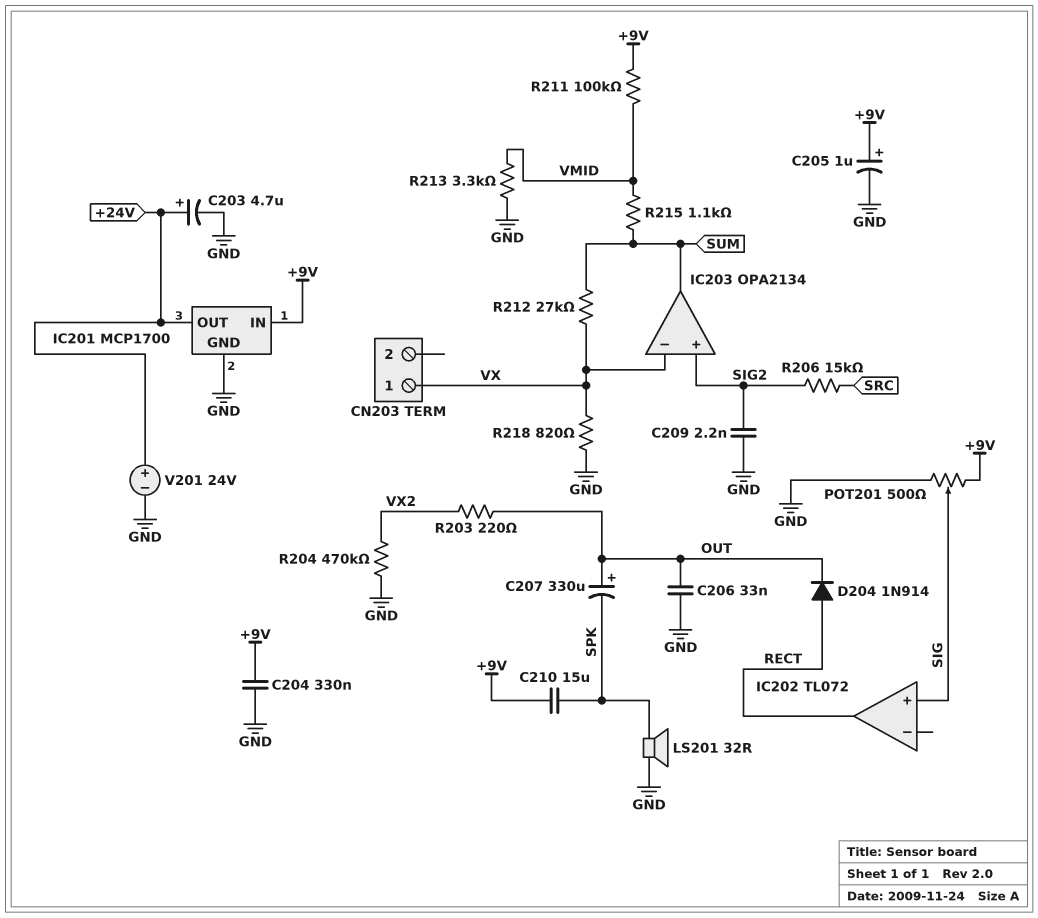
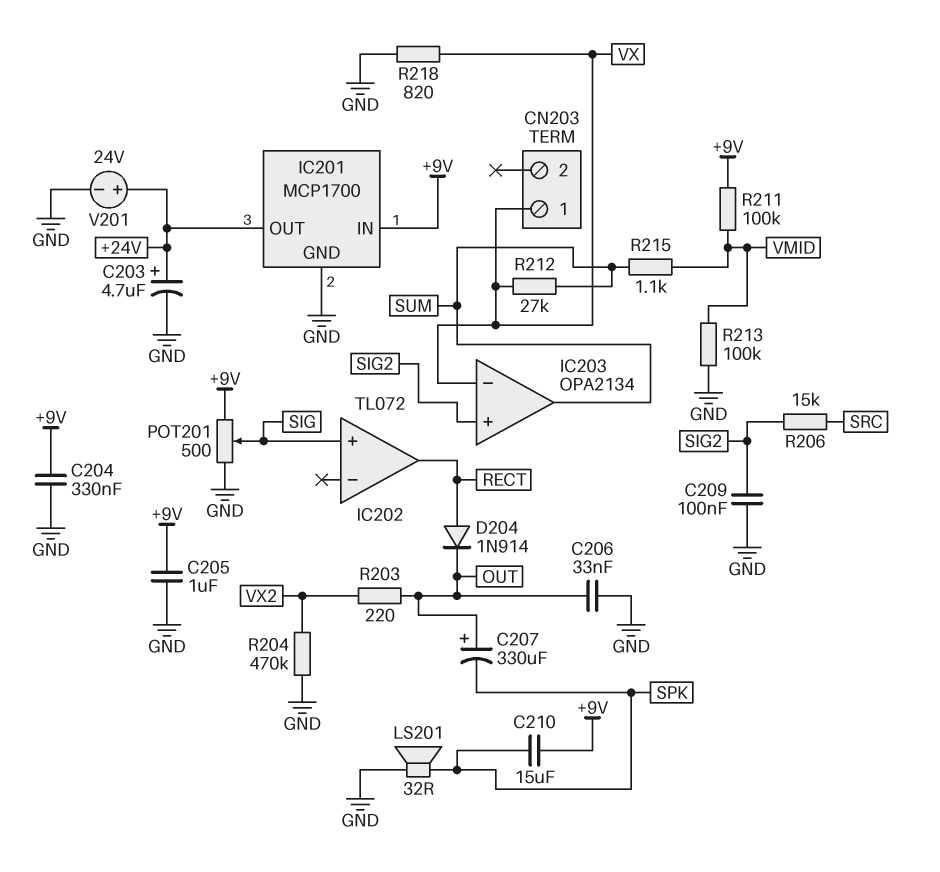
C205: 1uF (plus +9V, minus GND) -> 1uF (+9V, GND)
C209: 2.2nF (GND, SIG2) -> 100nF (GND, SIG2)
R213: 3.3k (GND, VMID) -> 100k (GND, VMID)

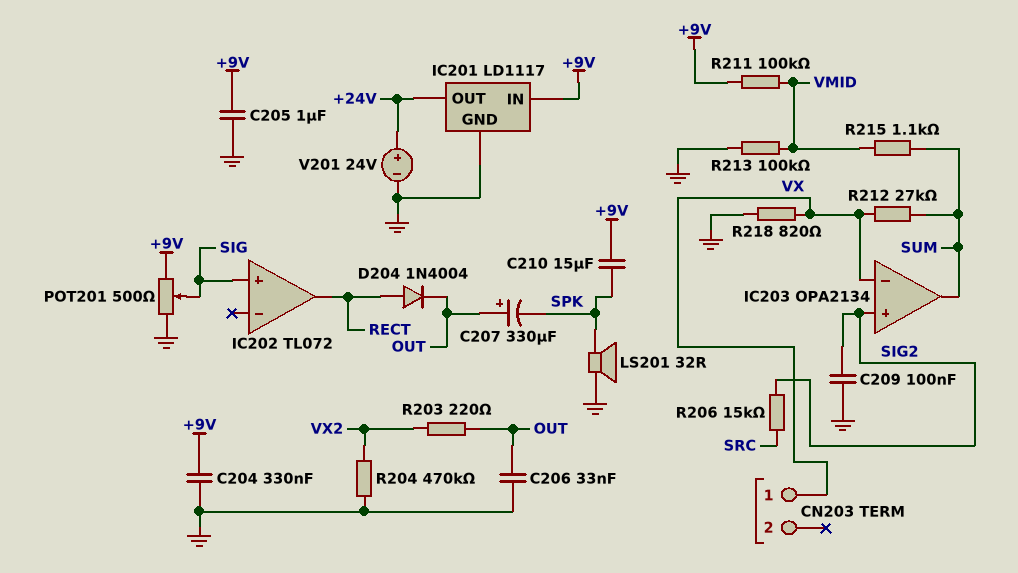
C203: 4.7uF (plus +24V, minus GND) -> none
D204: diode 1N914 (A RECT, K OUT) -> diode 1N4004 (A RECT, K OUT)
IC201: MCP1700 -> LD1117

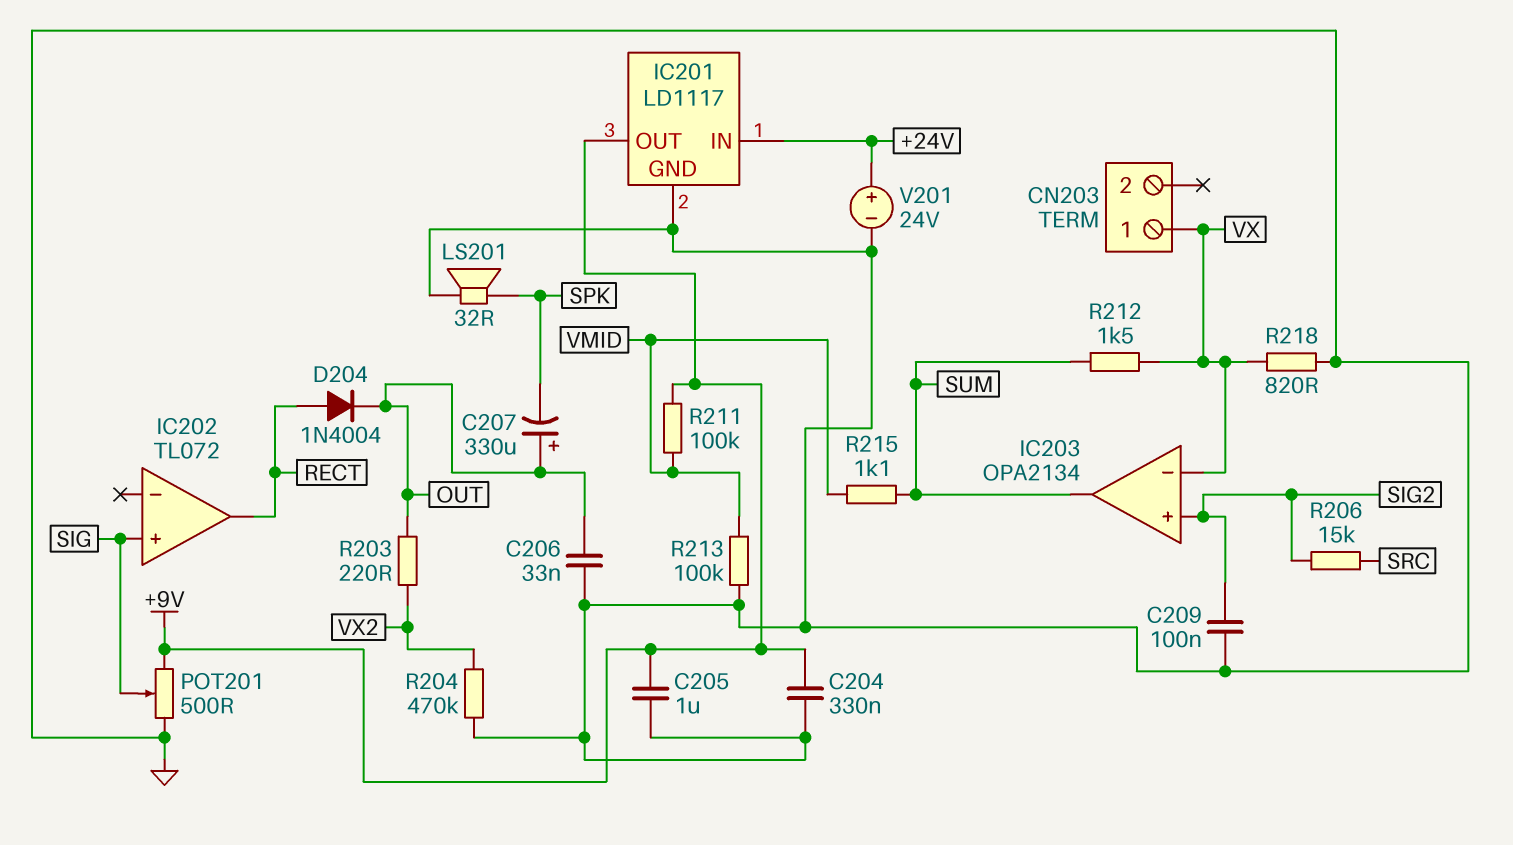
C210: 15uF (+9V, SPK) -> none
IC201 pin IN: +9V -> +24V
IC201 pin OUT: +24V -> +9V
R212: 27k (SUM, VX) -> 1.5k (SUM, VX)

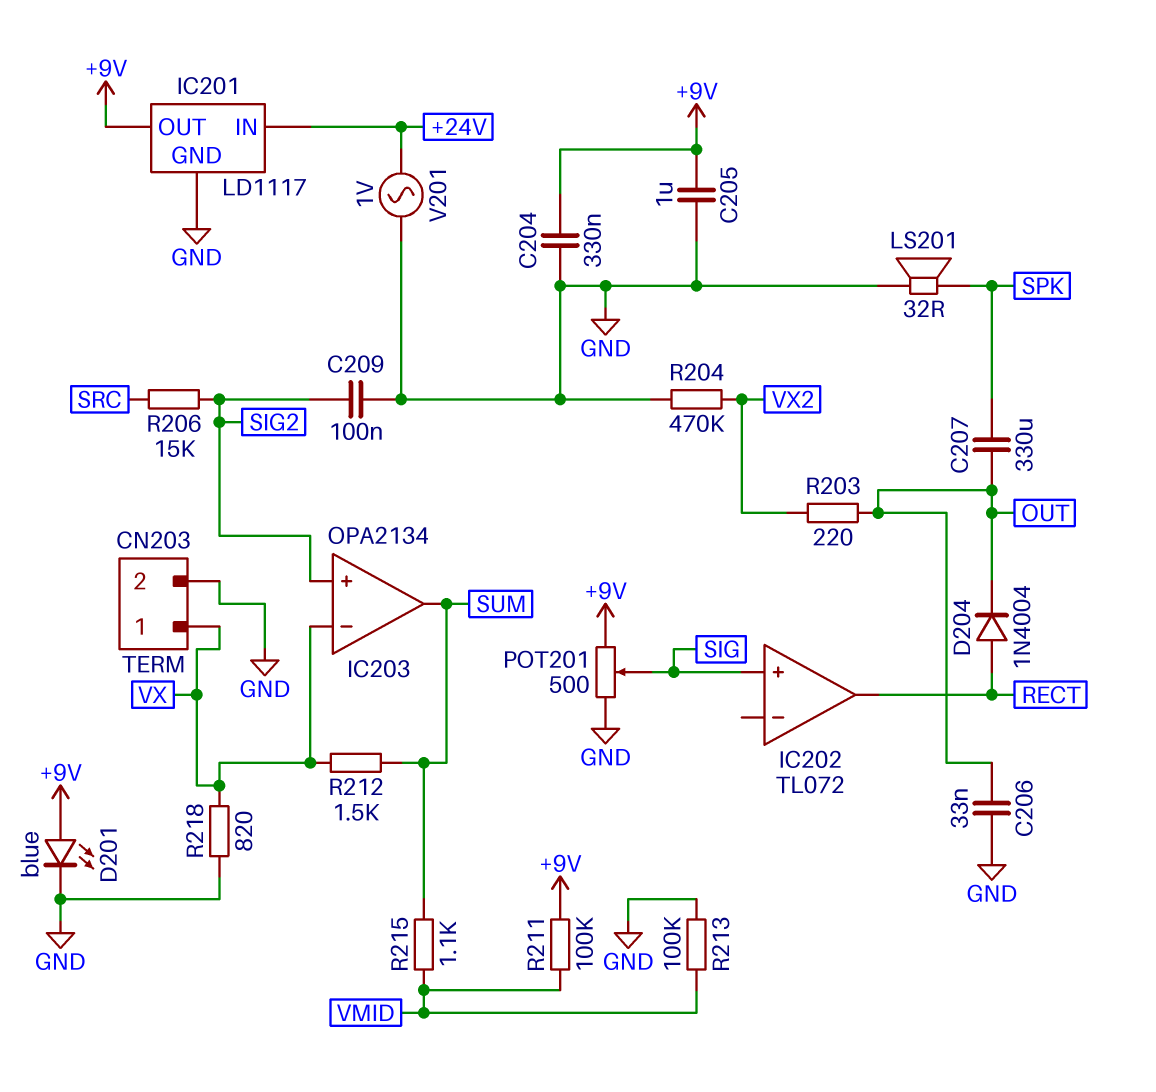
C207: 330uF (plus OUT, minus SPK) -> 330uF (OUT, SPK)
CN203 pin 2: none -> GND
D201: none -> LED blue (A +9V, K GND)
V201: 24V (plus +24V, minus GND) -> AC 1V (+24V, GND)

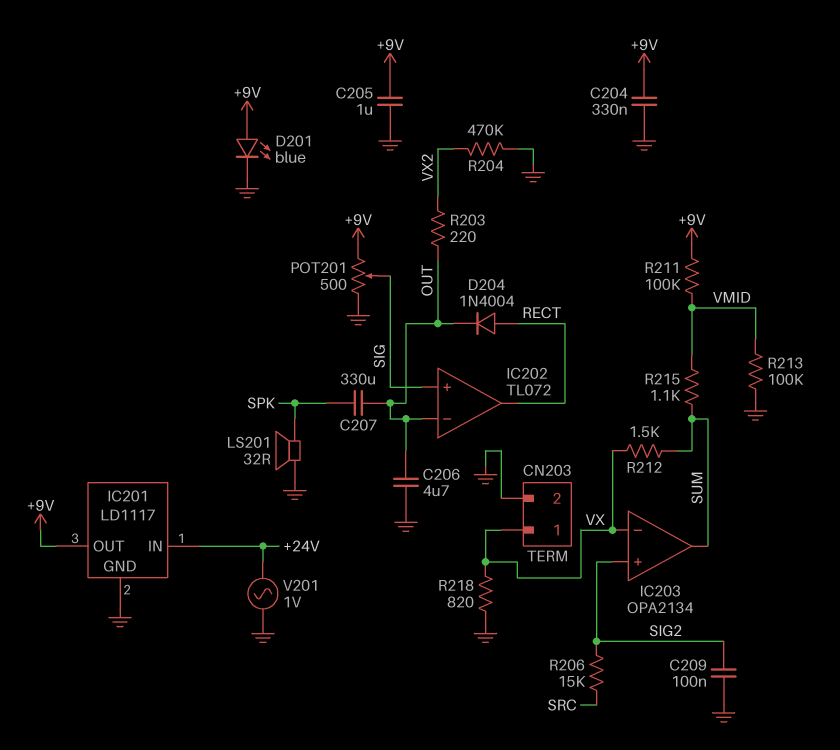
C206: 33nF (GND, OUT) -> 4.7uF (GND, OUT)
IC202 pin in-: none -> OUT

